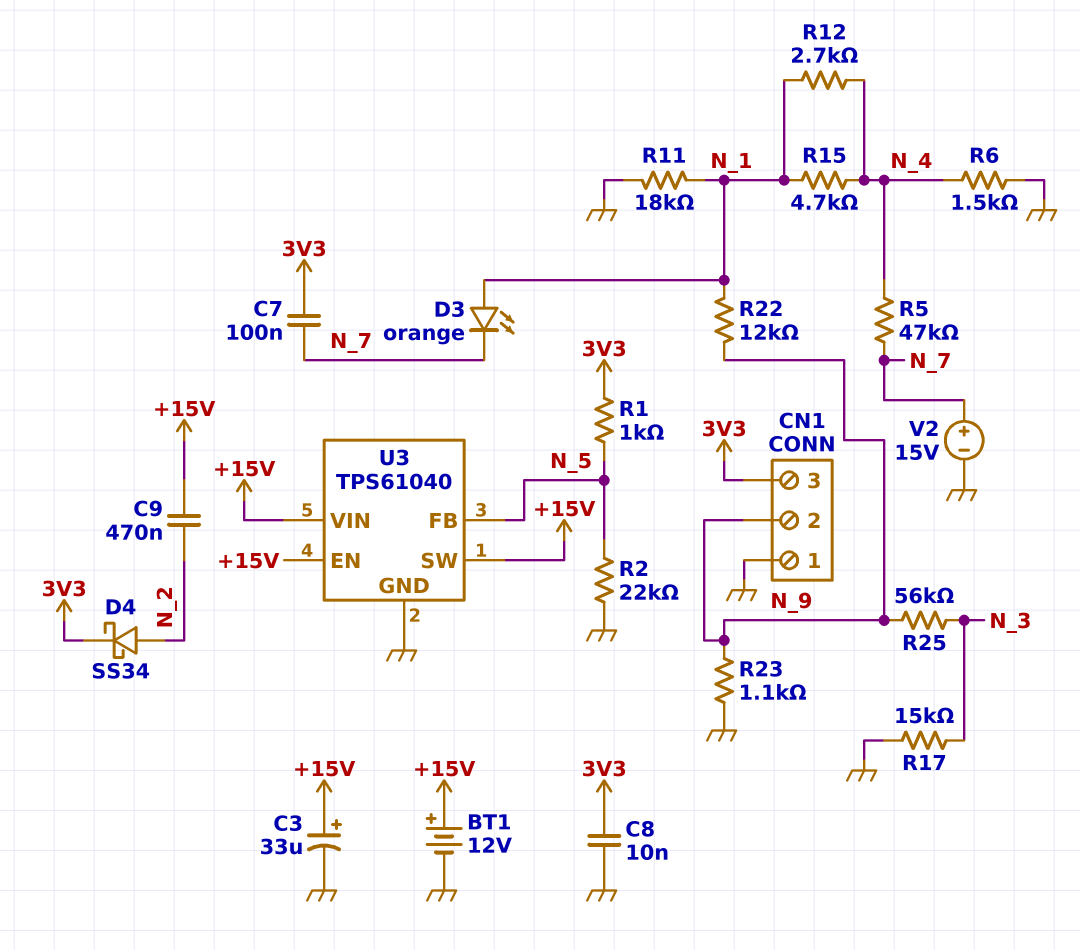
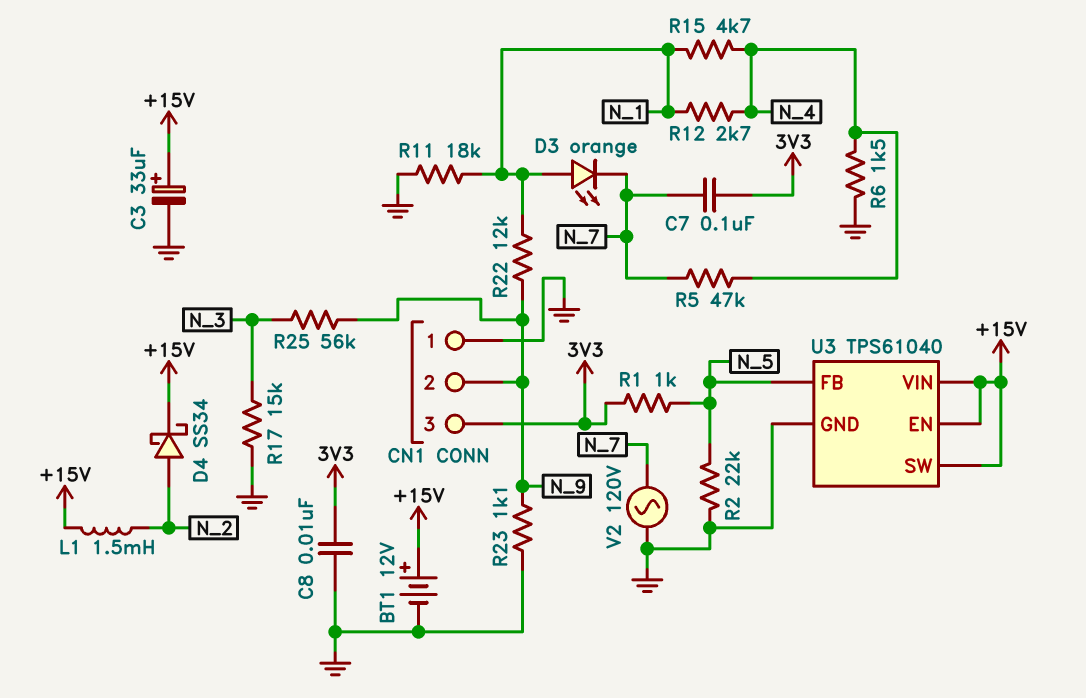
C9: 470nF (+15V, N_2) -> none
D4: schottky SS34 (A N_2, K 3V3) -> schottky SS34 (A N_2, K +15V)
L1: none -> 1.5mH (+15V, N_2)
V2: 15V (plus N_7, minus GND) -> AC 120V (GND, N_7)

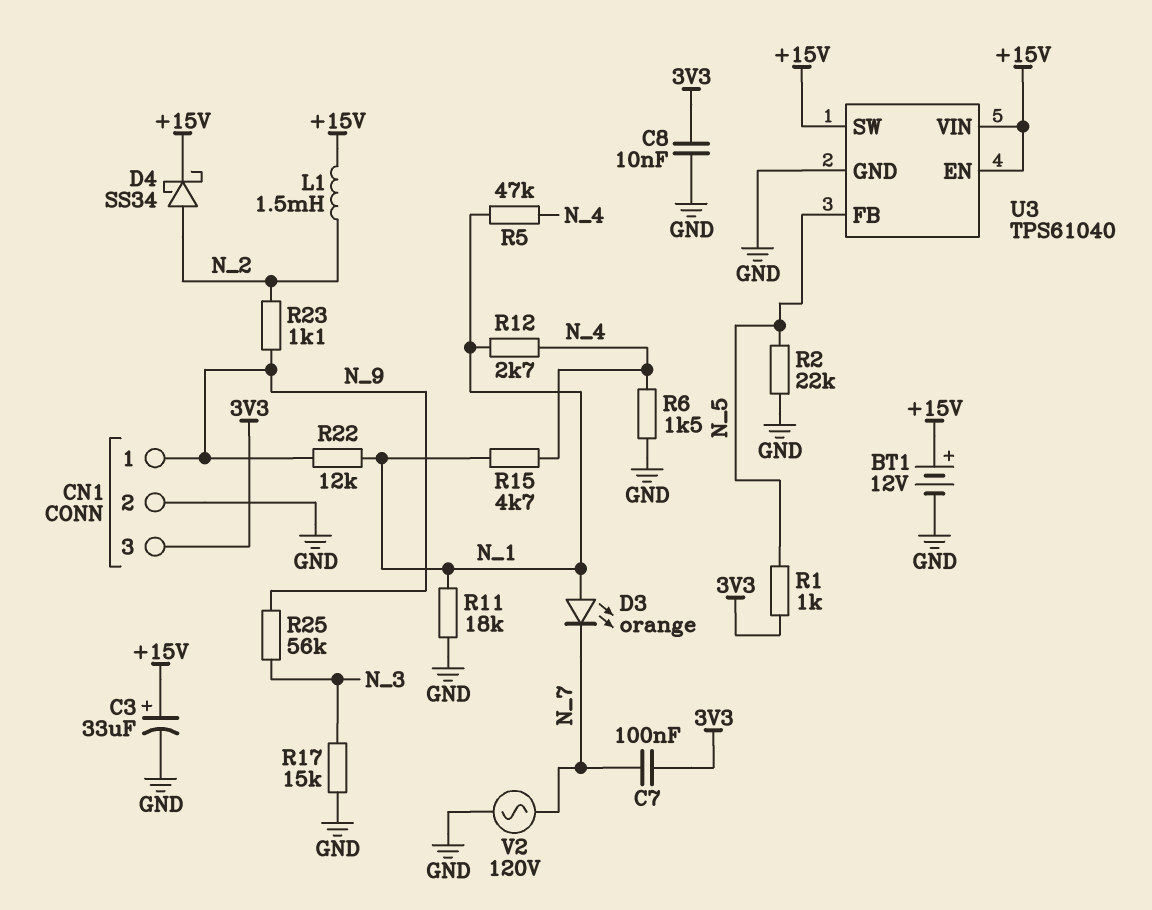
CN1 pin 1: GND -> N_9
CN1 pin 2: N_9 -> GND
R5: 47k (N_4, N_7) -> 47k (N_1, N_4)
R23: 1.1k (GND, N_9) -> 1.1k (N_2, N_9)

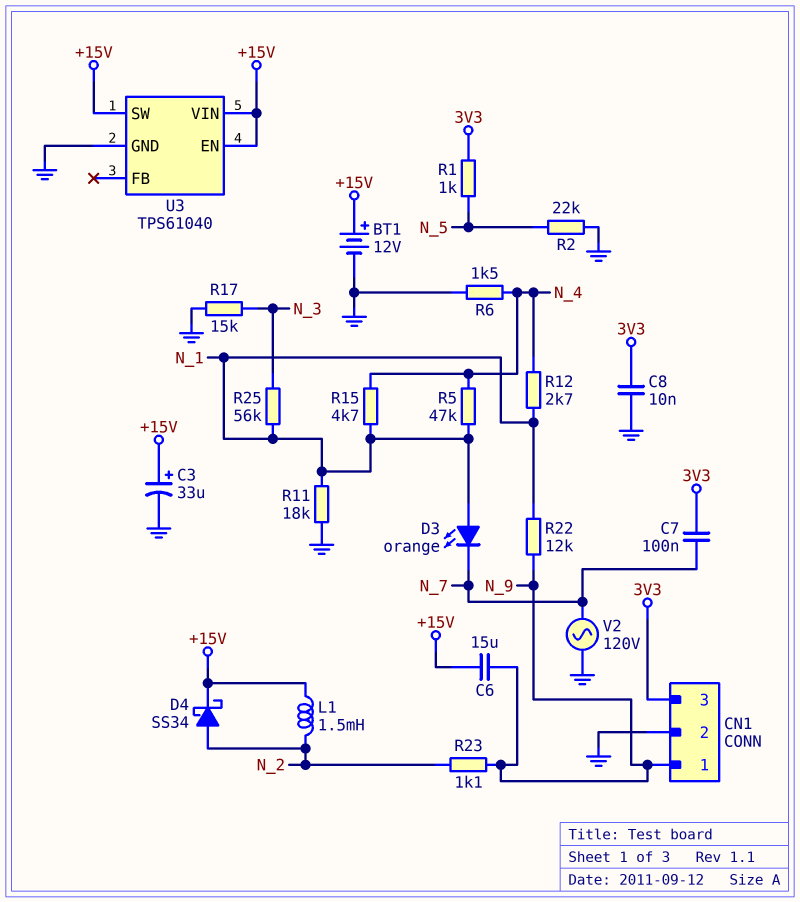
C6: none -> 15uF (+15V, N_9)
R25: 56k (N_3, N_9) -> 56k (N_1, N_3)
U3 pin FB: N_5 -> none

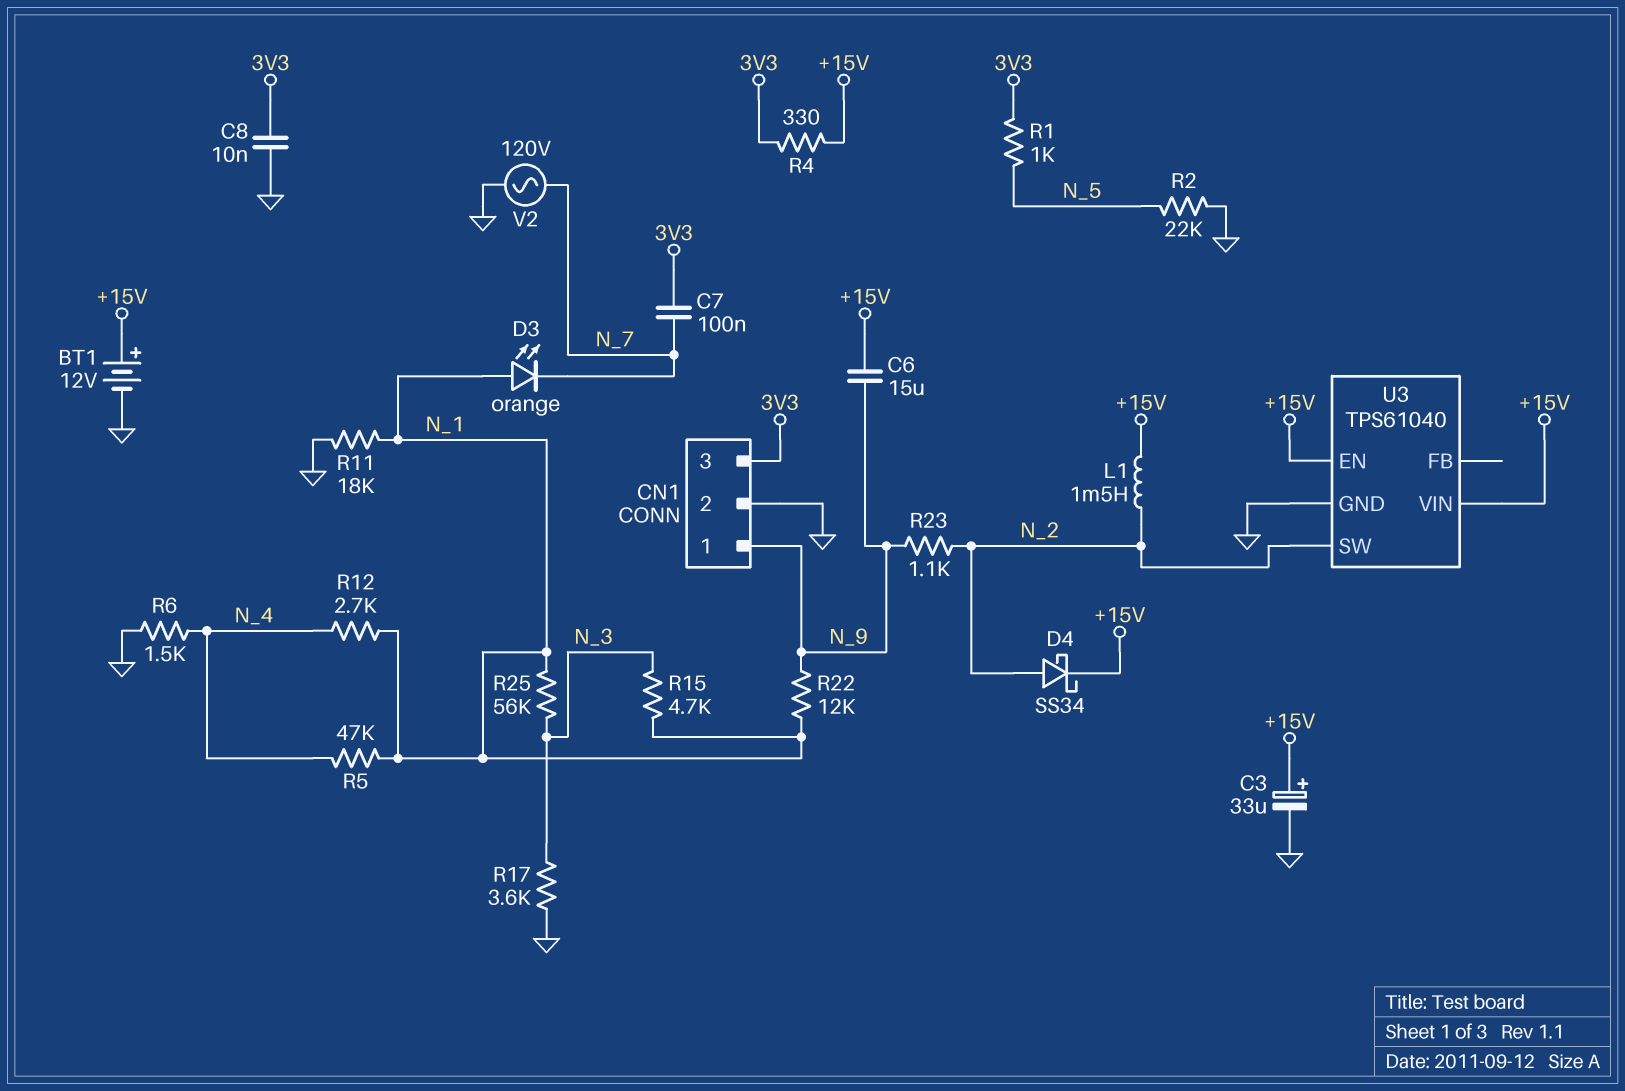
R4: none -> 330 (+15V, 3V3)
R15: 4.7k (N_1, N_4) -> 4.7k (N_1, N_3)
R17: 15k (GND, N_3) -> 3.6k (GND, N_3)
U3 pin SW: +15V -> N_2

